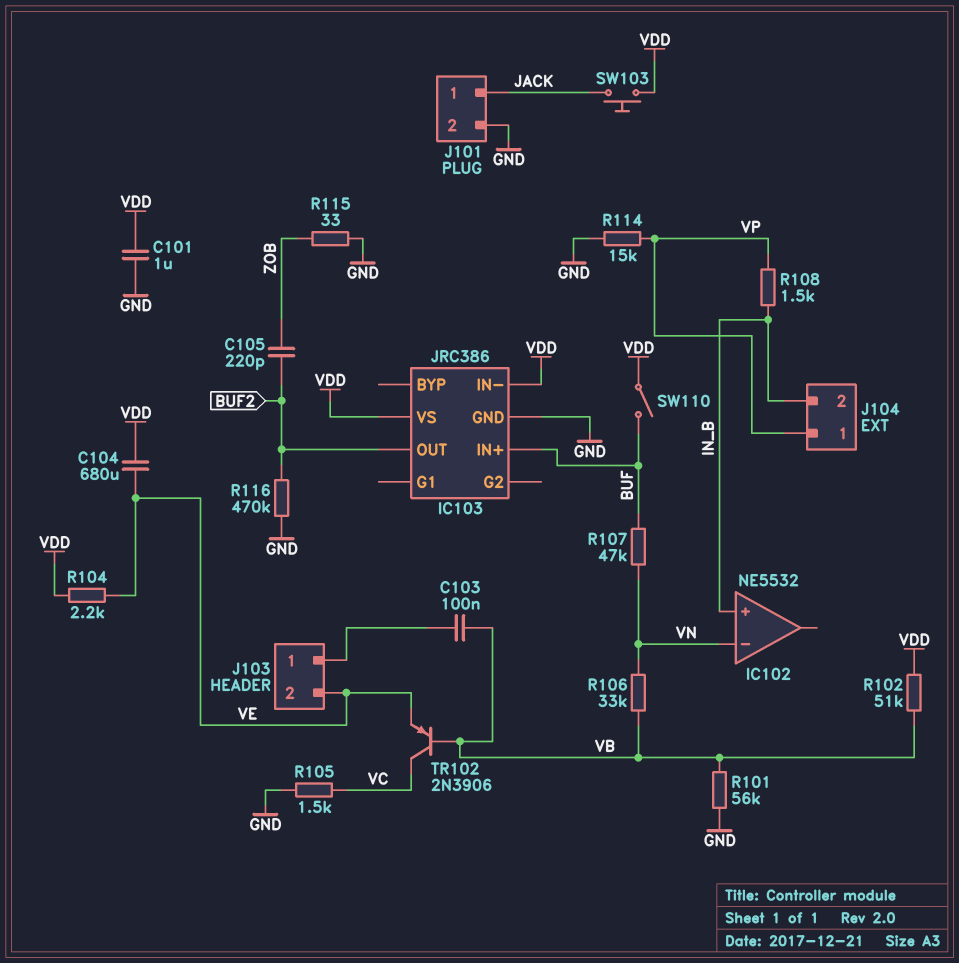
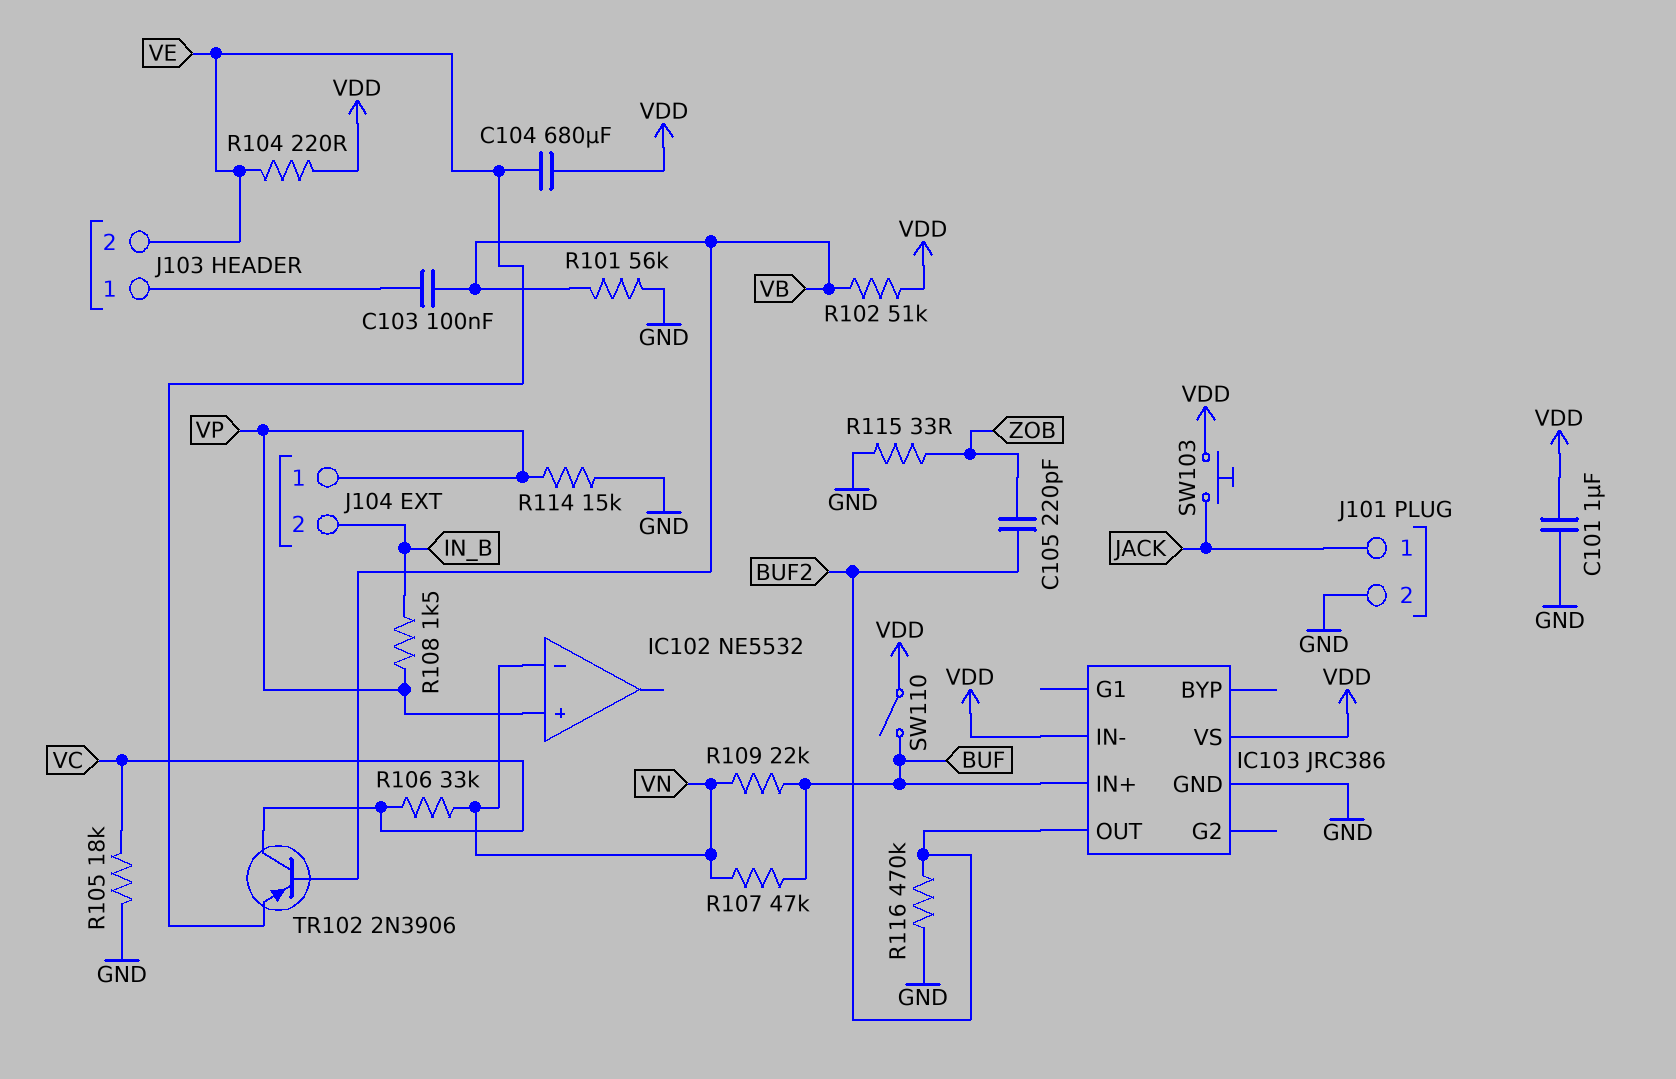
IC102 pin in+: IN_B -> VP
R104: 2.2k (VDD, VE) -> 220 (VDD, VE)
R105: 1.5k (GND, VC) -> 18k (GND, VC)
R106: 33k (VB, VN) -> 33k (VC, VN)
R109: none -> 22k (BUF, VN)

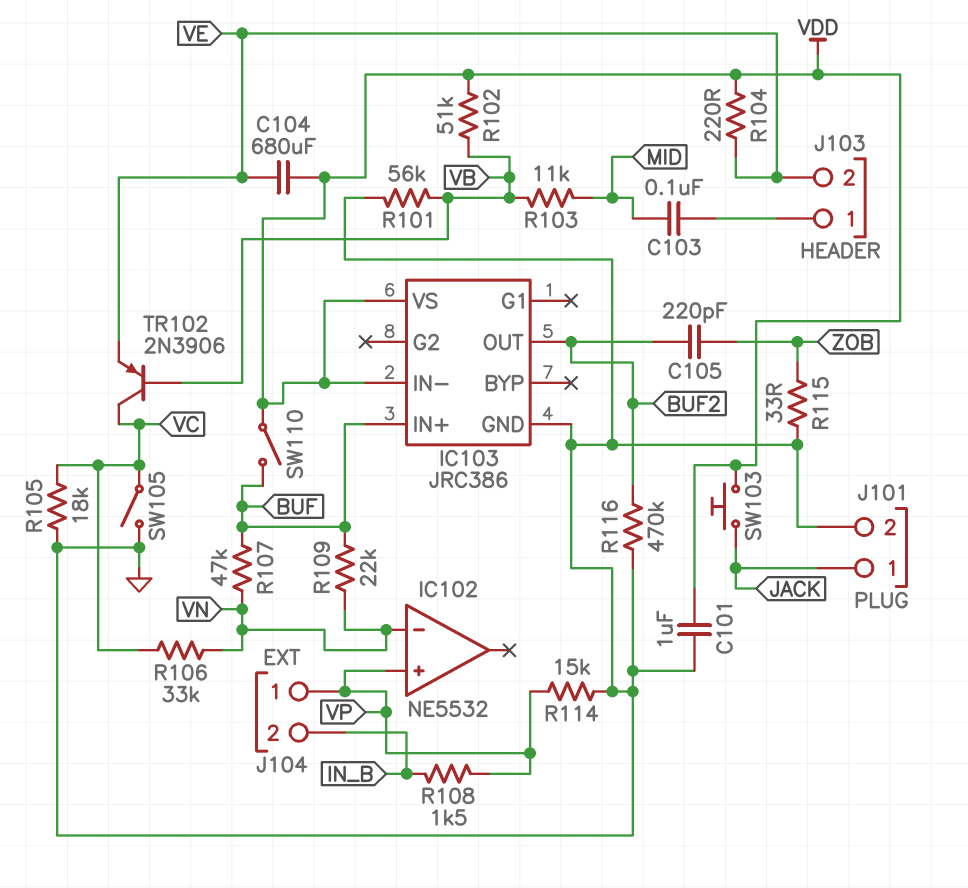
C103: 100nF (J103/1, VB) -> 100nF (J103/1, MID)
R103: none -> 11k (MID, VB)
SW105: none -> switch (GND, VC)

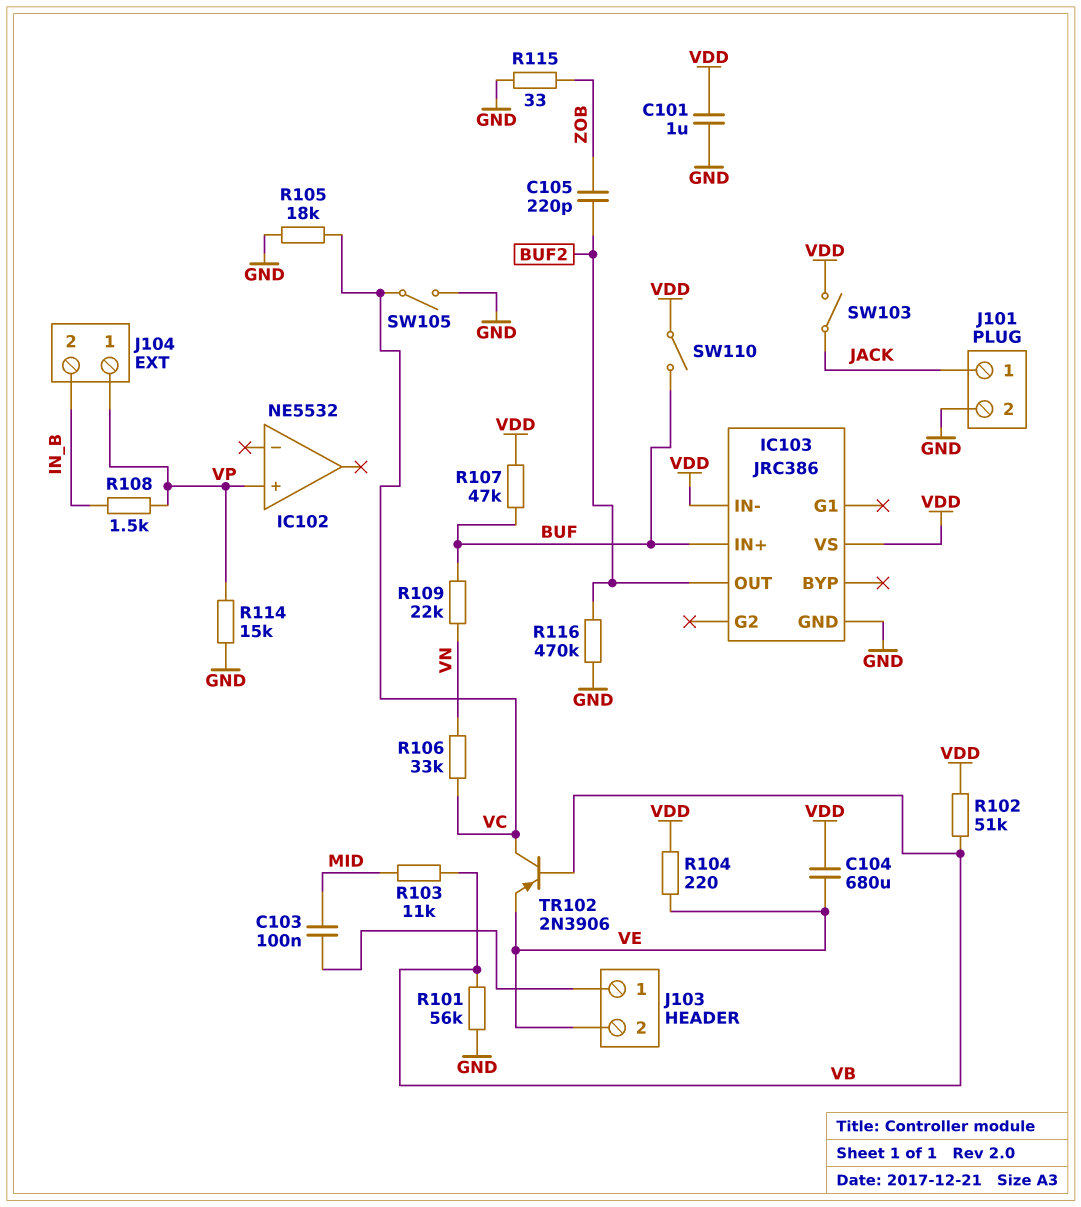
IC102 pin in-: VN -> none
R107: 47k (BUF, VN) -> 47k (BUF, VDD)
SW103: button (JACK, VDD) -> switch (JACK, VDD)

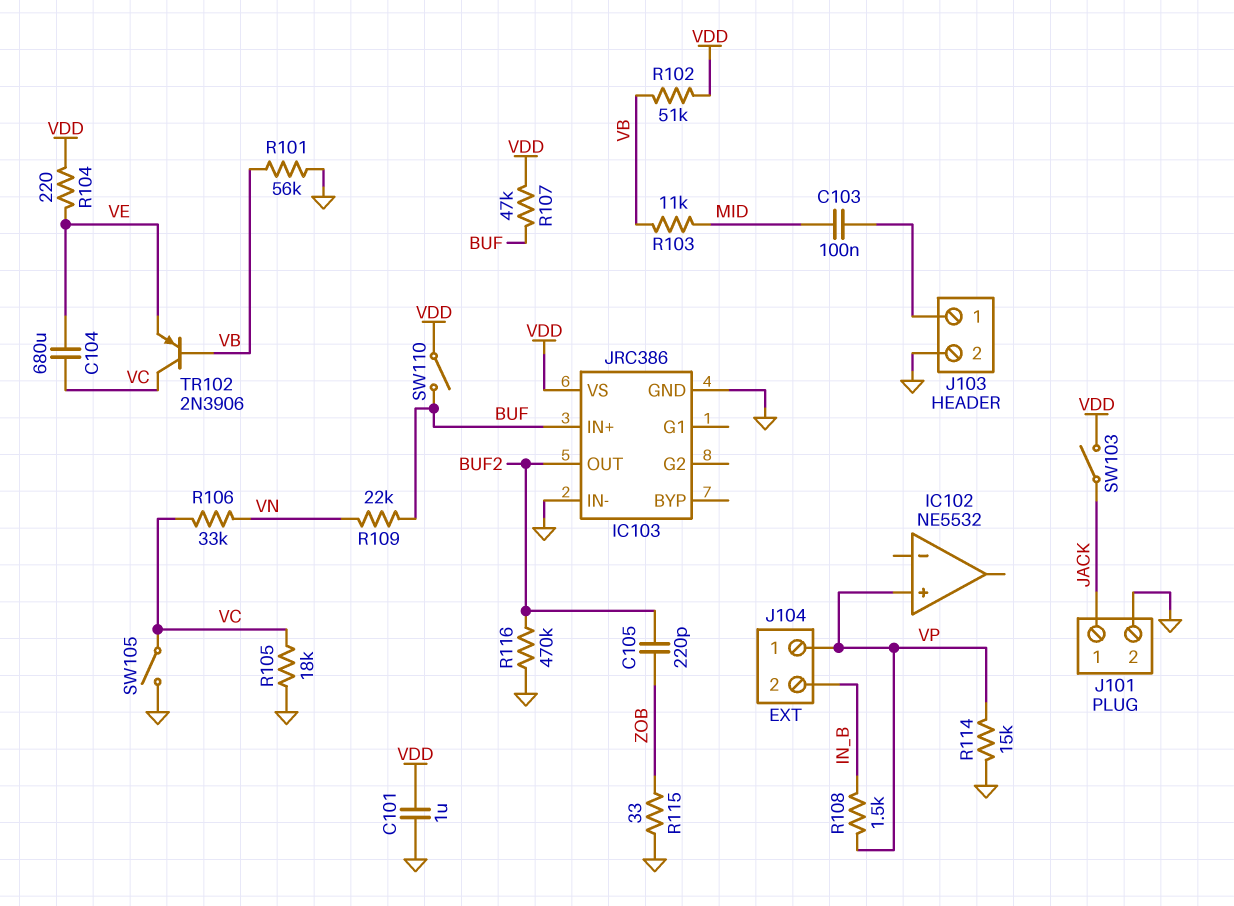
C104: 680uF (VDD, VE) -> 680uF (VC, VE)
IC103 pin IN-: VDD -> GND
J103 pin 2: VE -> GND

